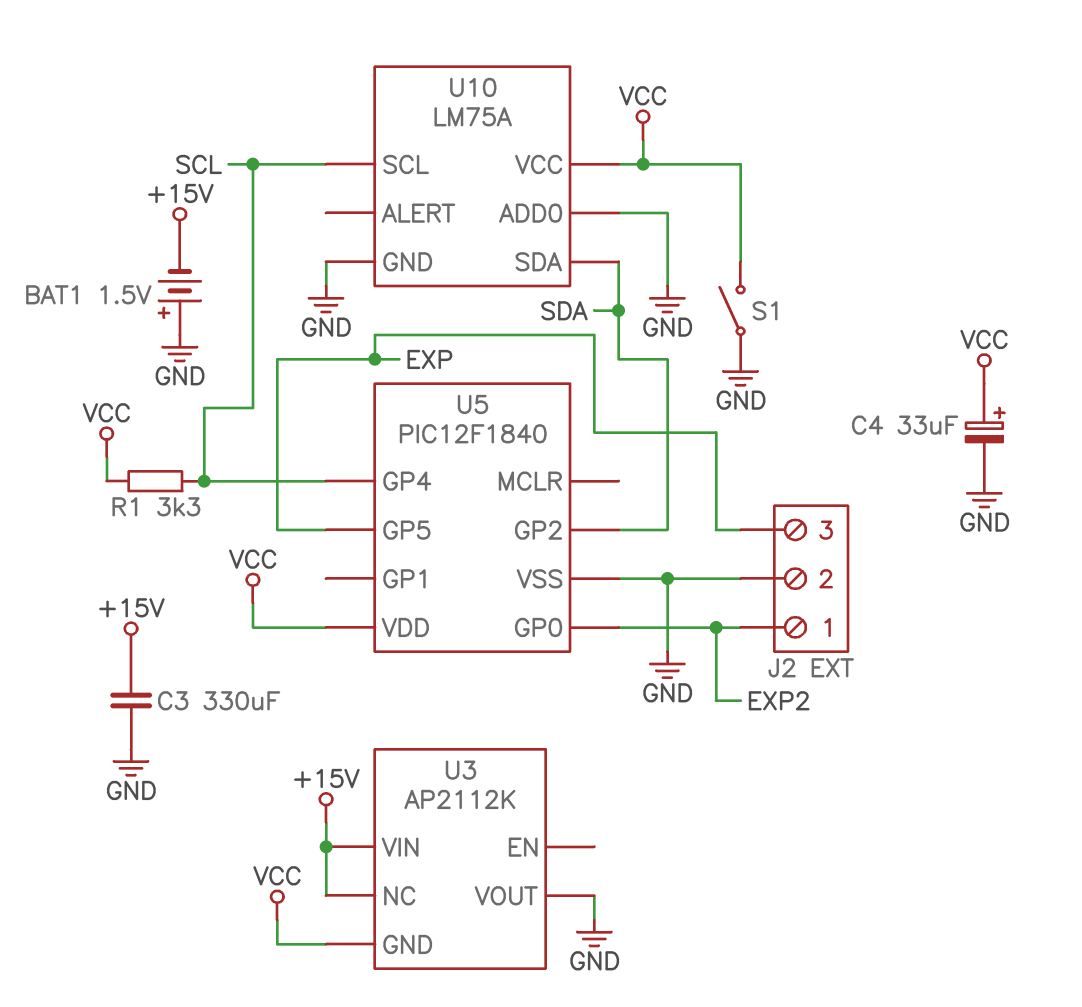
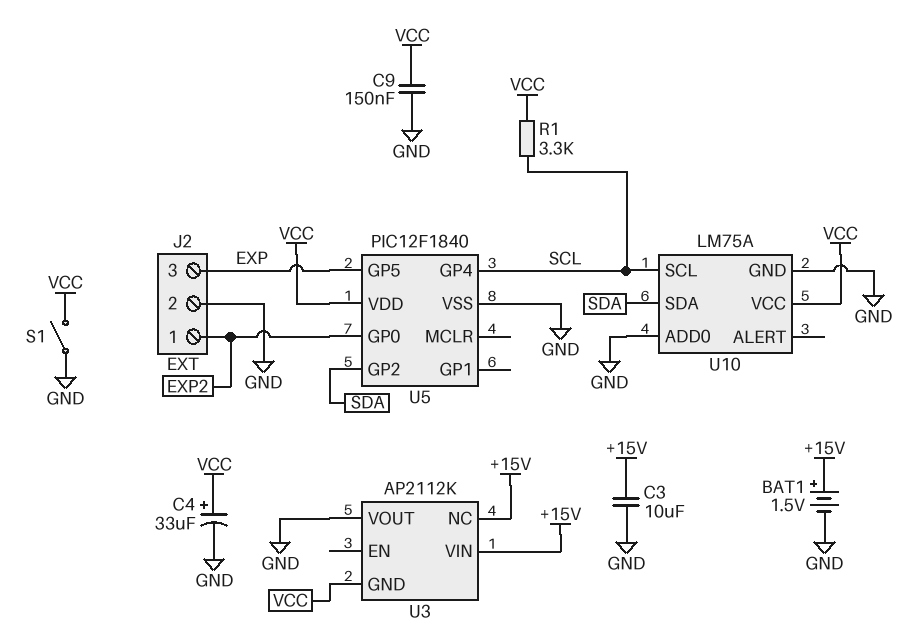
BAT1: 1.5V (plus GND, minus +15V) -> 1.5V (plus +15V, minus GND)
C3: 330uF (+15V, GND) -> 10uF (+15V, GND)
C9: none -> 150nF (GND, VCC)

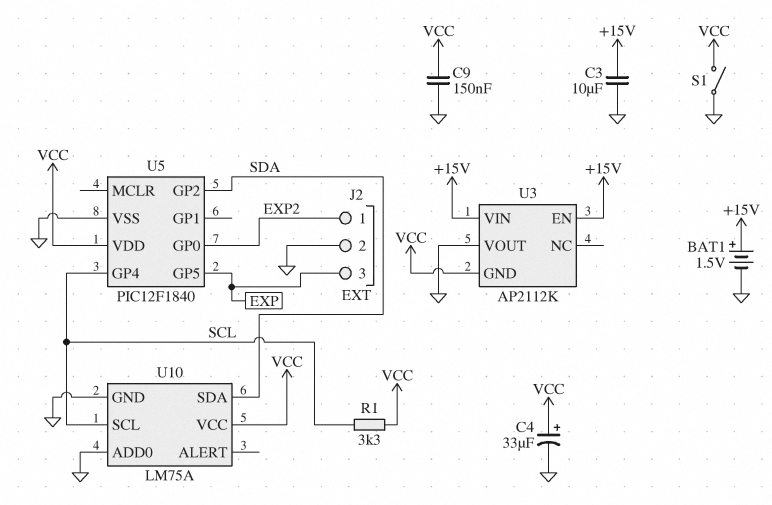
U3 pin EN: none -> +15V
U3 pin NC: +15V -> none

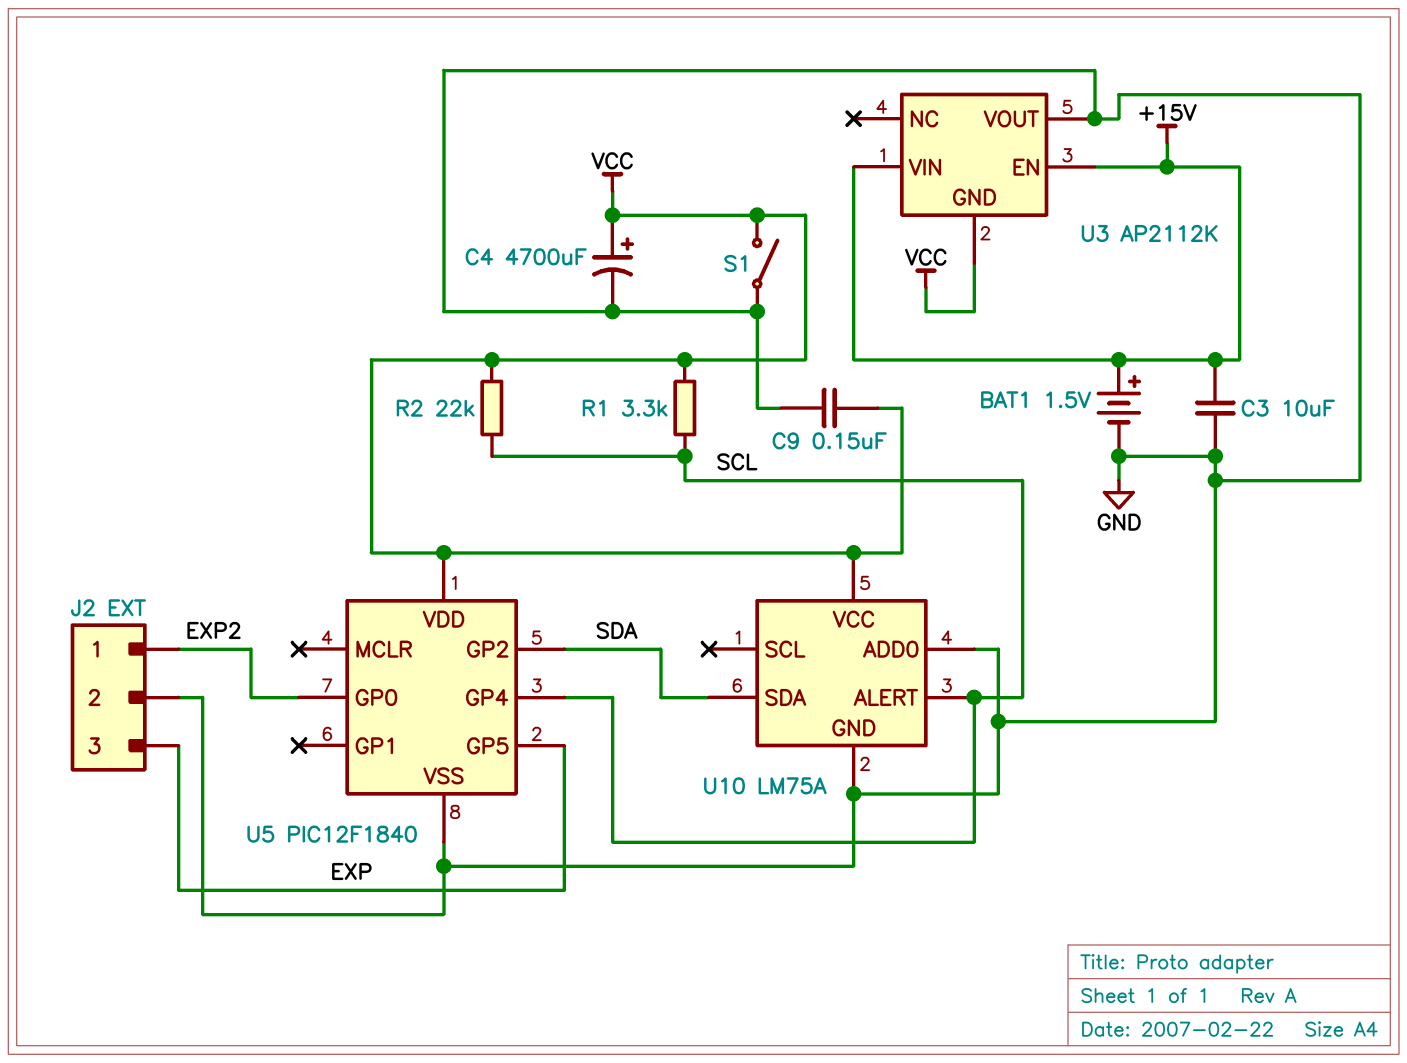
C4: 33uF (plus VCC, minus GND) -> 4700uF (plus VCC, minus GND)
R2: none -> 22k (SCL, VCC)
U10 pin ALERT: none -> SCL
U10 pin SCL: SCL -> none

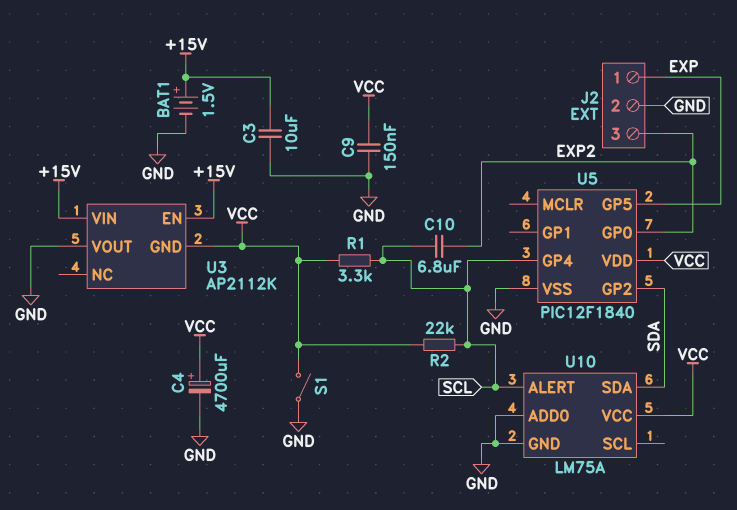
C10: none -> 6.8uF (EXP2, SCL)
J2 pin 1: EXP2 -> EXP
J2 pin 3: EXP -> EXP2

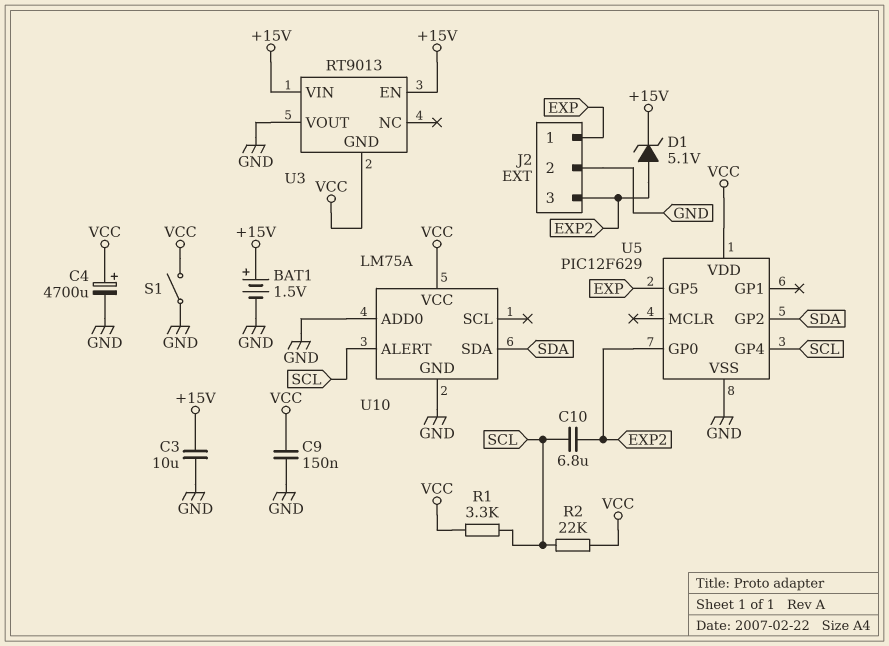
D1: none -> zener 5.1V (A EXP2, K +15V)
U3: AP2112K -> RT9013
U5: PIC12F1840 -> PIC12F629

